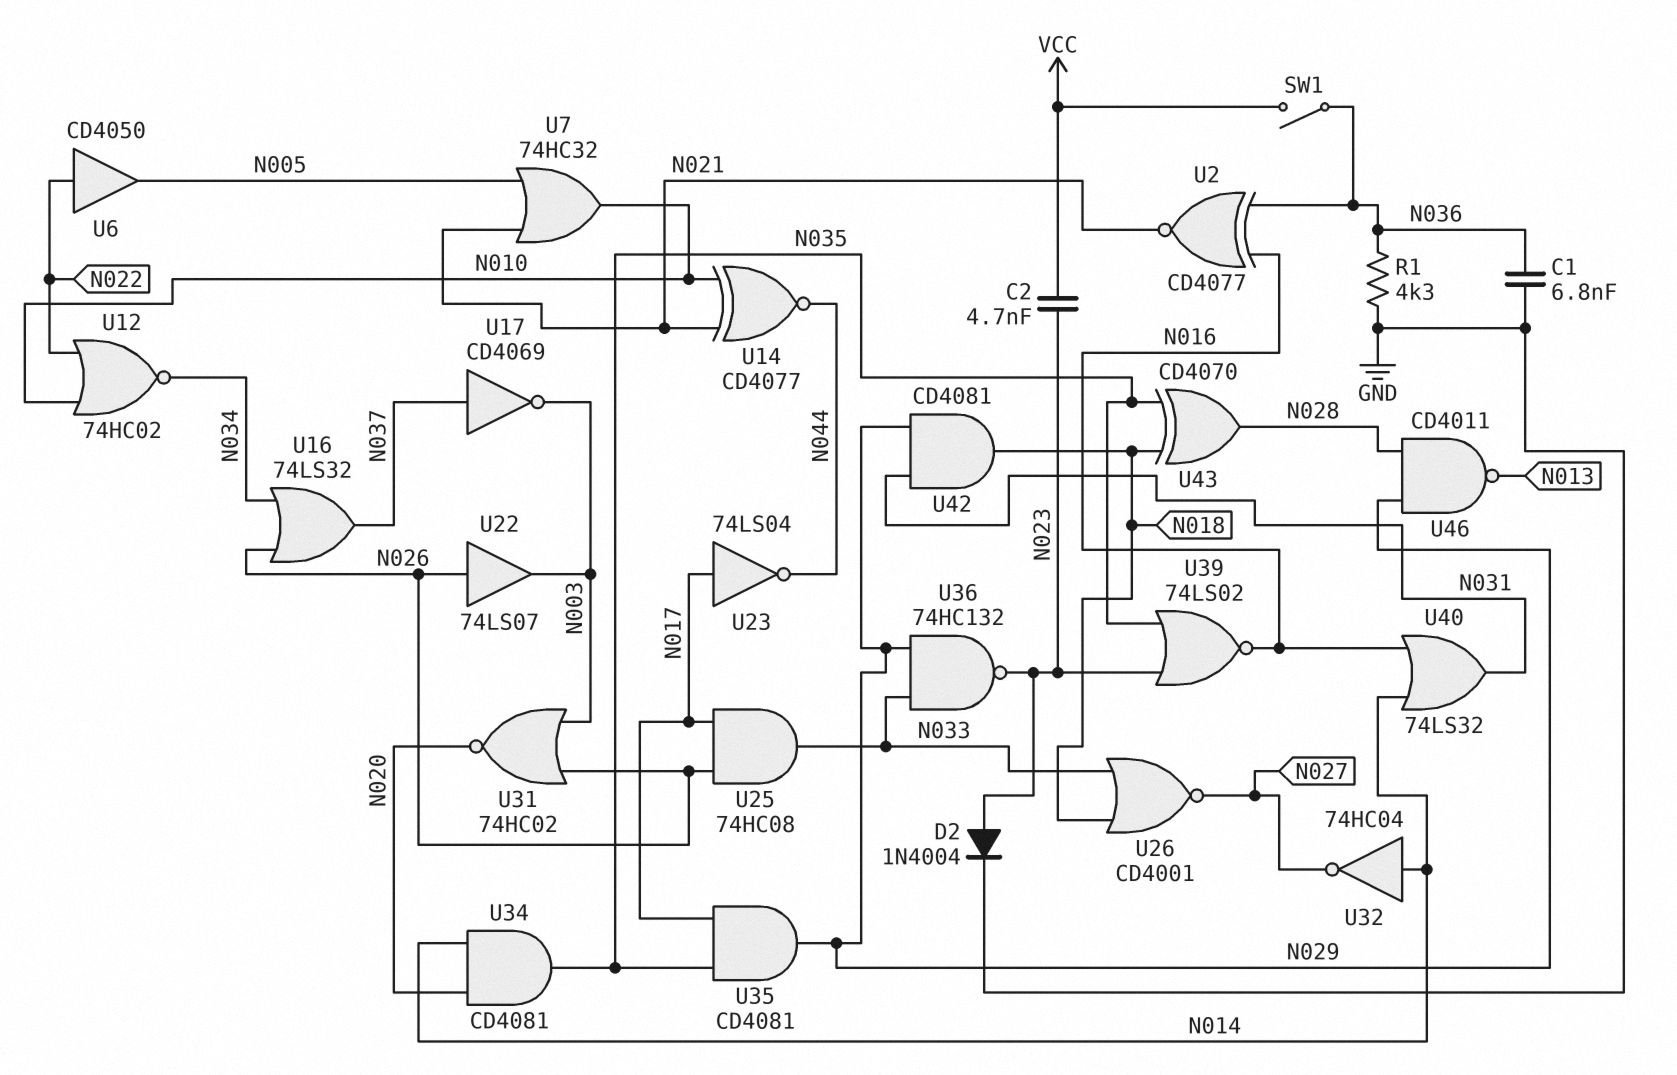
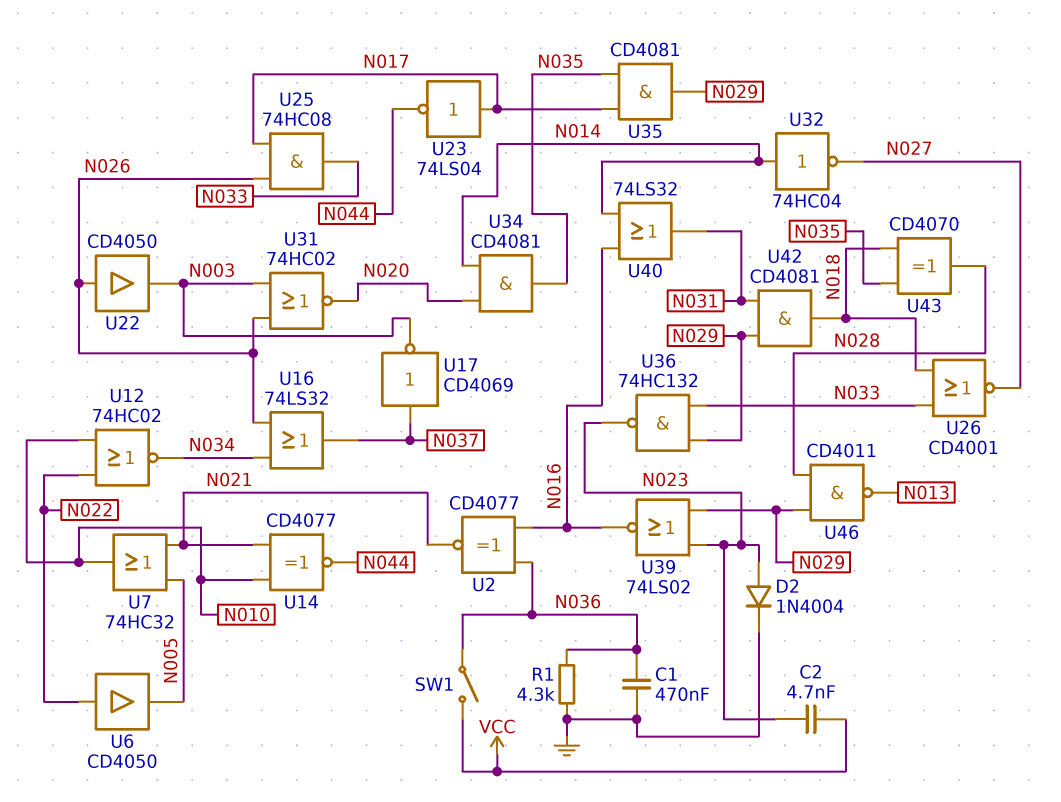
C1: 6.8nF (GND, N036) -> 470nF (GND, N036)
U22: buffer 74LS07 (in N026, out N003) -> buffer CD4050 (in N026, out N003)
U39: NOR 74LS02 (in N023, in N035, out N016) -> NOR 74LS02 (in N023, in N029, out N016)

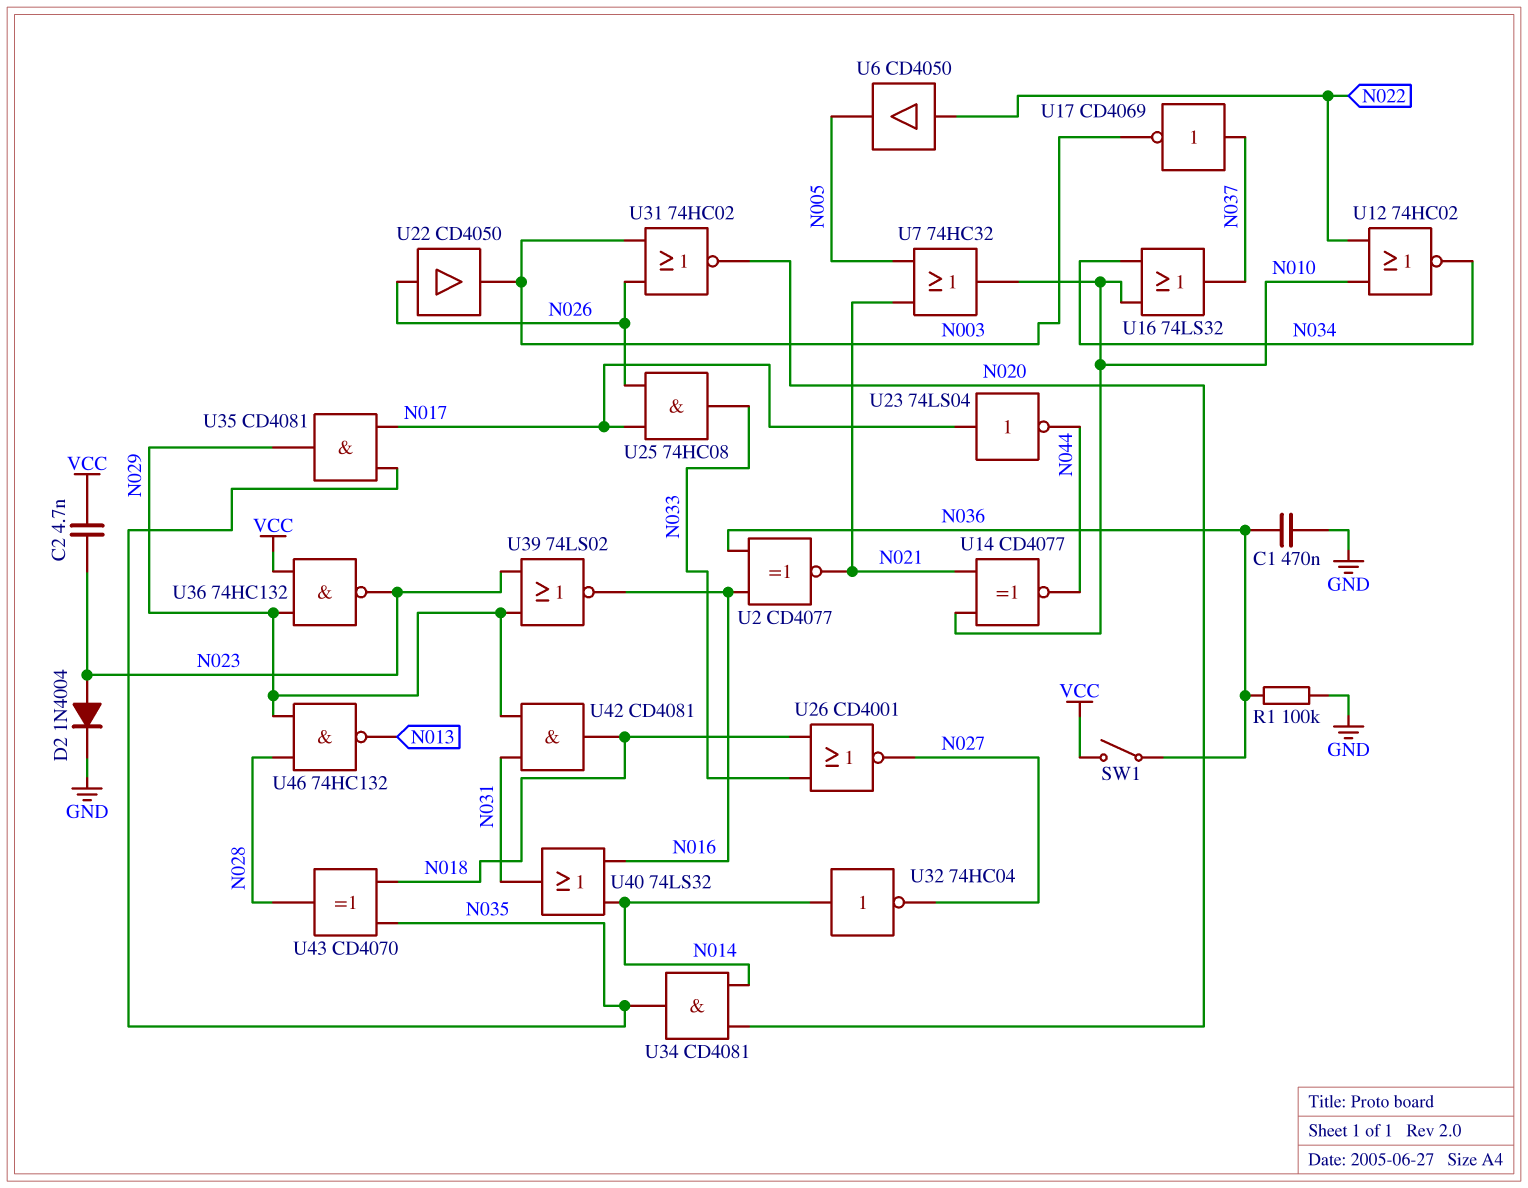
R1: 4.3k (GND, N036) -> 100k (GND, N036)
U16: OR 74LS32 (in N026, in N034, out N037) -> OR 74LS32 (in N010, in N034, out N037)
U36: NAND 74HC132 (in N029, in N033, out N023) -> NAND 74HC132 (in N029, in VCC, out N023)
U46: NAND CD4011 (in N028, in N029, out N013) -> NAND 74HC132 (in N028, in N029, out N013)

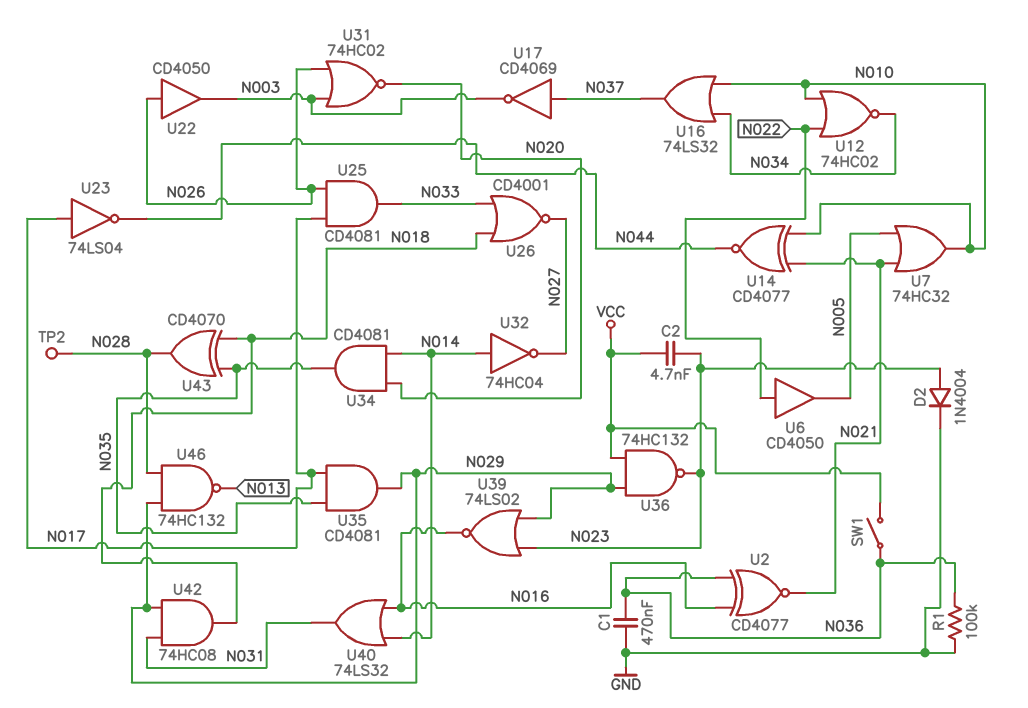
TP2: none -> test point (N028)
U25: AND 74HC08 (in N017, in N026, out N033) -> AND CD4081 (in N017, in N026, out N033)
U42: AND CD4081 (in N029, in N031, out N018) -> AND 74HC08 (in N029, in N031, out N018)

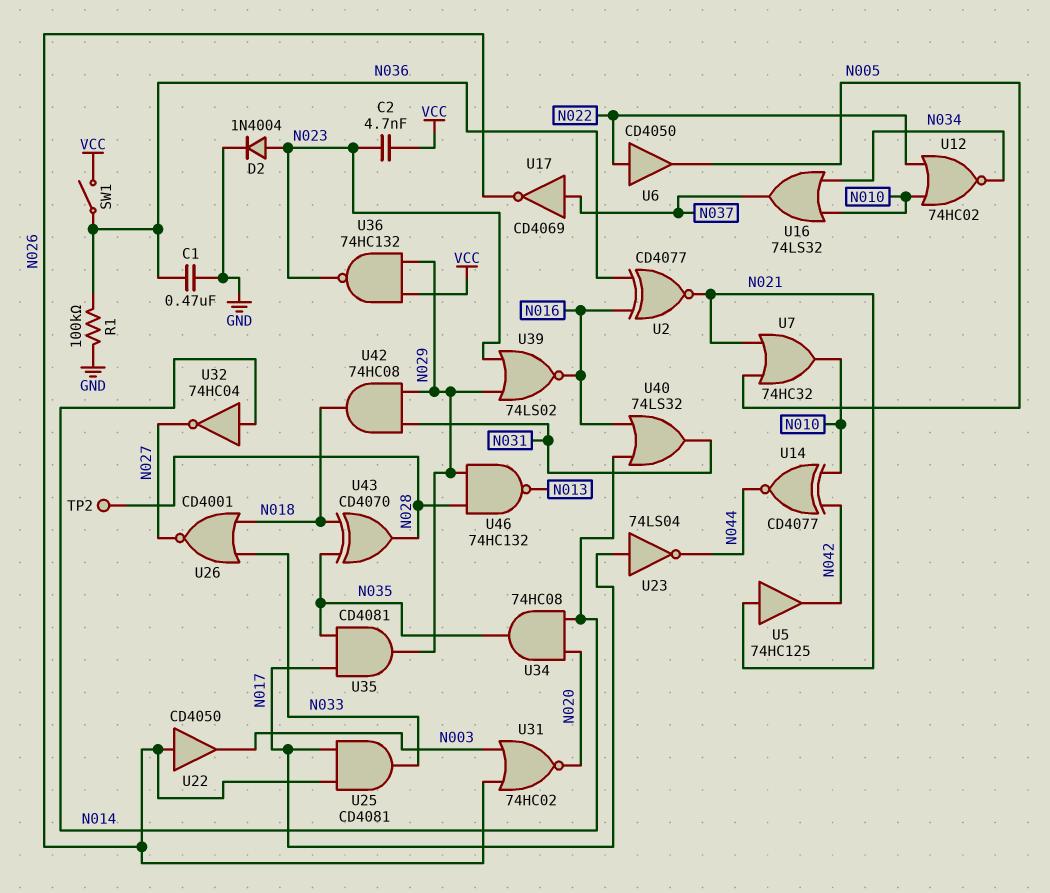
U5: none -> buffer 74HC125 (in N021, out N042)
U14: XNOR CD4077 (in N010, in N021, out N044) -> XNOR CD4077 (in N010, in N042, out N044)
U17: NOT CD4069 (in N037, out N003) -> NOT CD4069 (in N037, out N026)
U34: AND CD4081 (in N014, in N020, out N035) -> AND 74HC08 (in N014, in N020, out N035)

